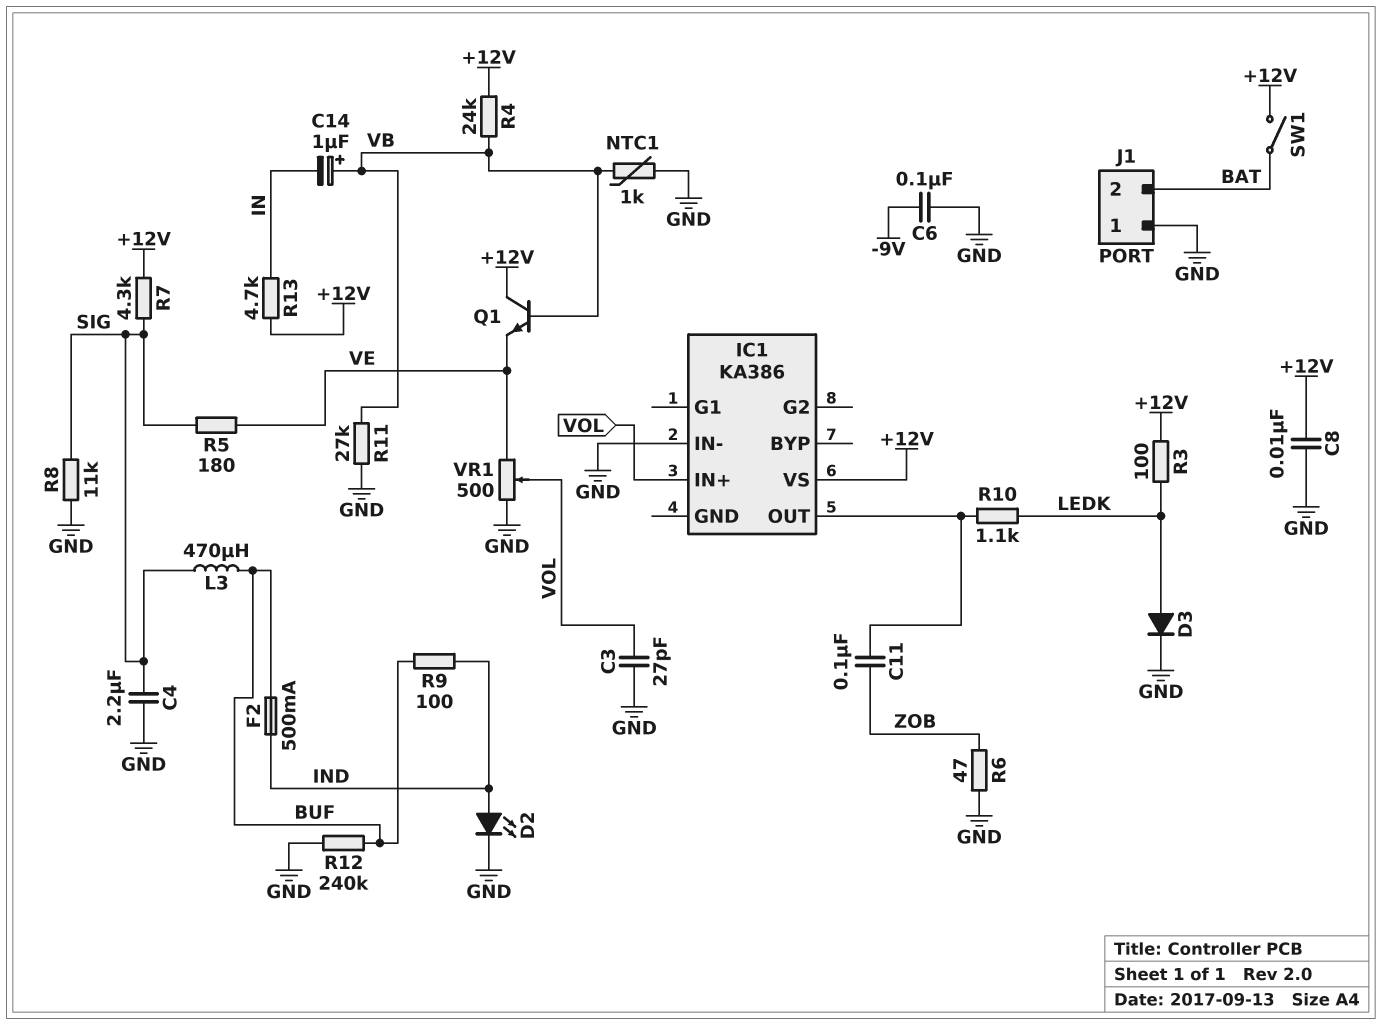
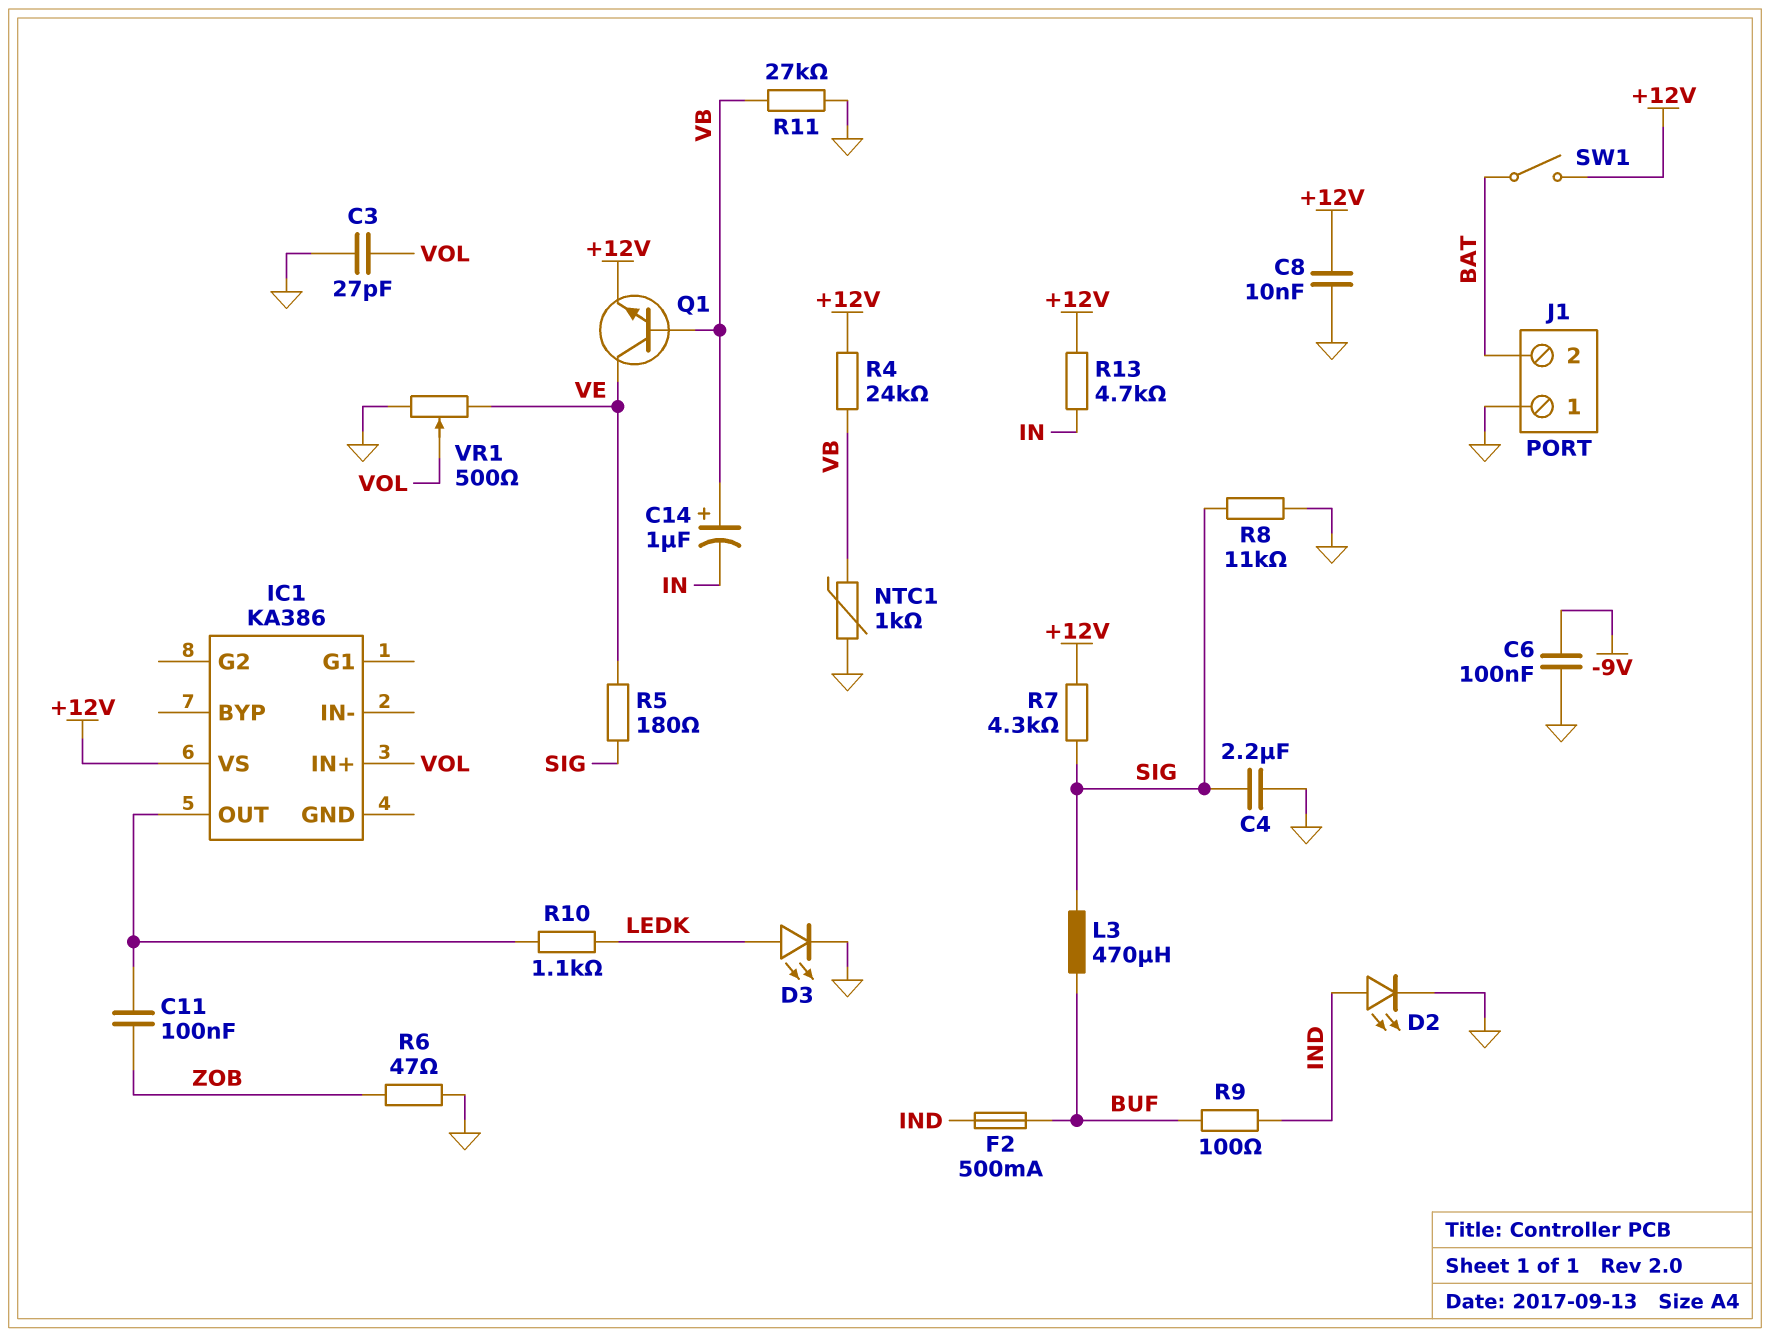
D3: diode (A LEDK, K GND) -> LED (A LEDK, K GND)
IC1 pin IN-: GND -> none
Q1: NPN (B VB, C +12V, E VE) -> NPN (B VB, C VE, E +12V)
R3: 100 (+12V, LEDK) -> none
R12: 240k (BUF, GND) -> none

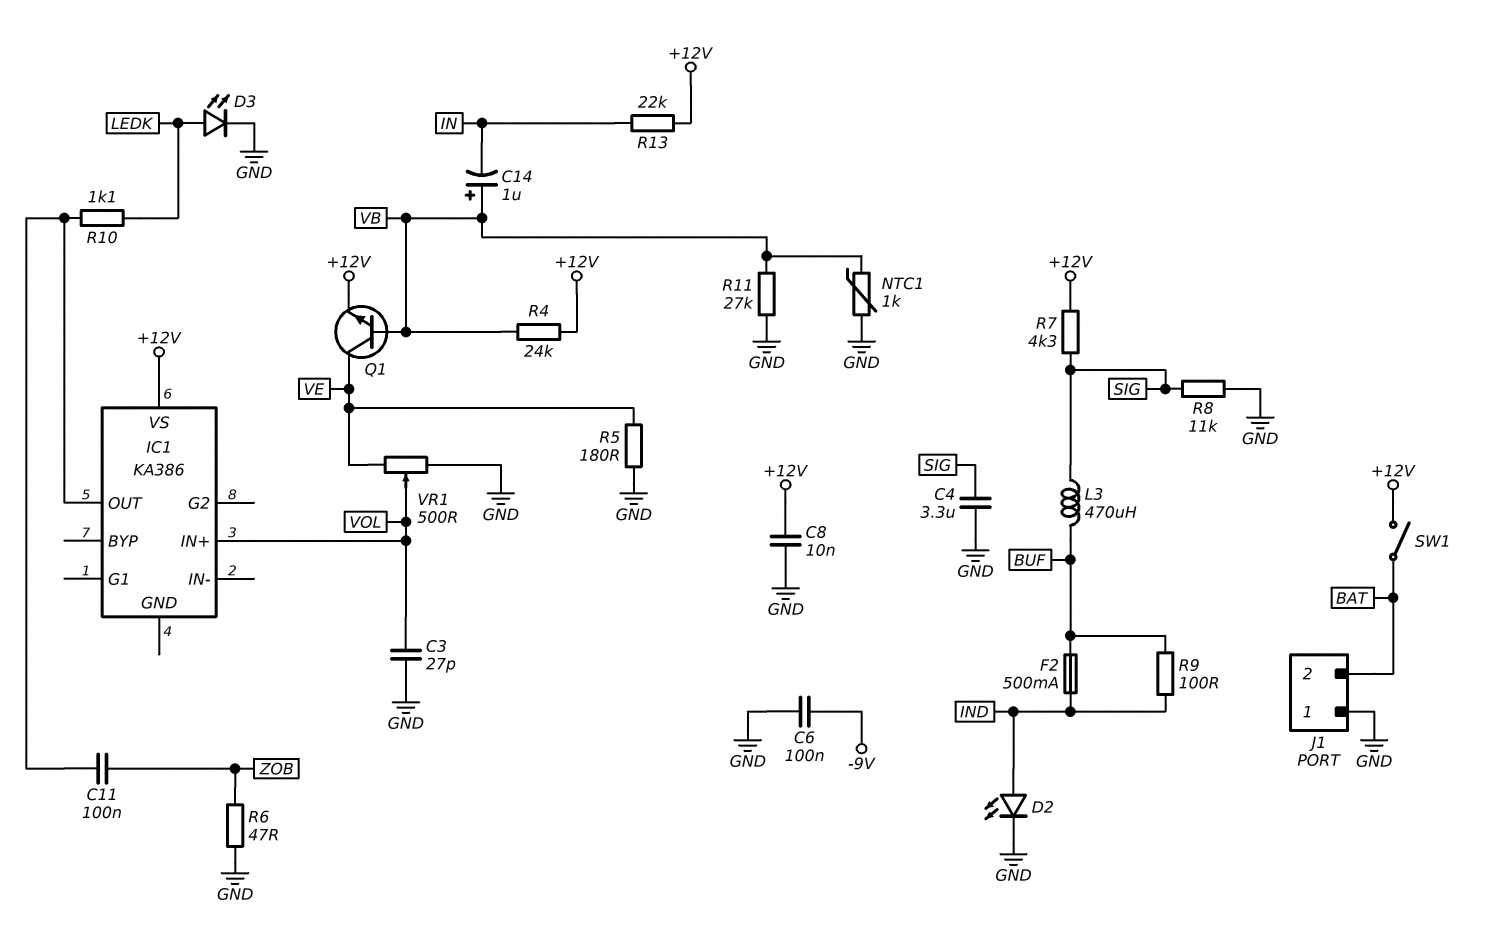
C4: 2.2uF (GND, SIG) -> 3.3uF (GND, SIG)
R5: 180 (SIG, VE) -> 180 (GND, VE)
R13: 4.7k (+12V, IN) -> 22k (+12V, IN)

